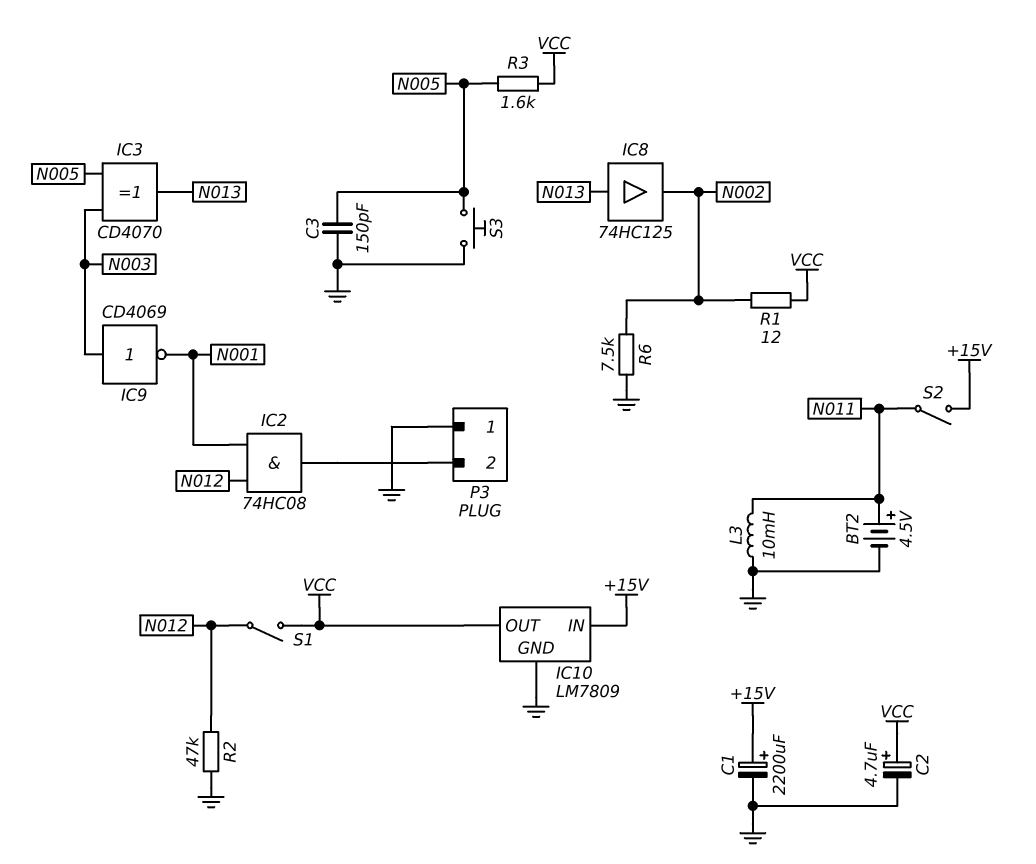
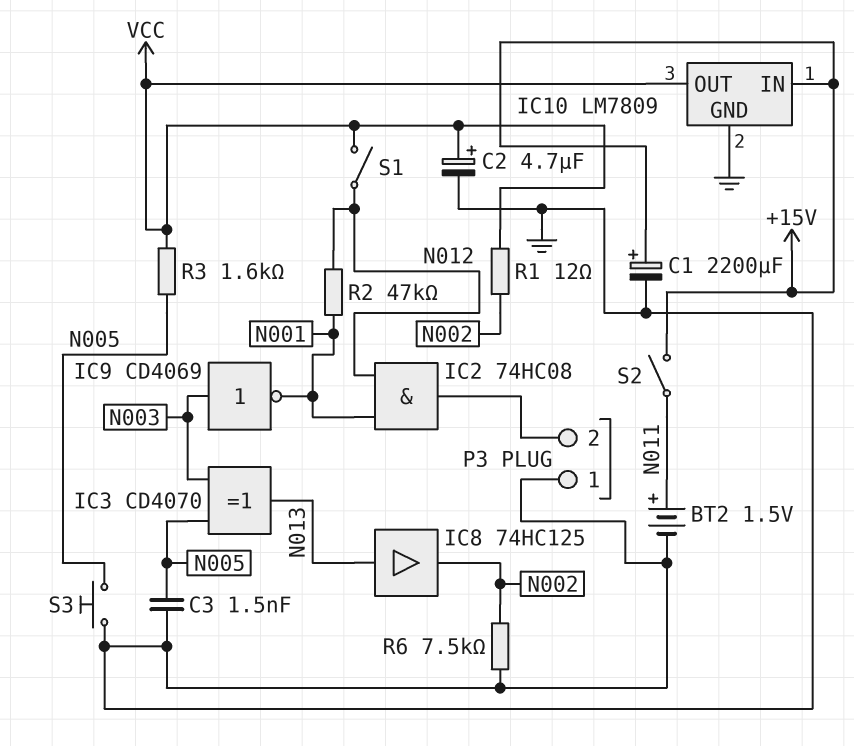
BT2: 4.5V (plus N011, minus GND) -> 1.5V (plus N011, minus GND)
C3: 150pF (GND, N005) -> 1.5nF (GND, N005)
L3: 10mH (GND, N011) -> none
R2: 47k (GND, N012) -> 47k (N001, N012)

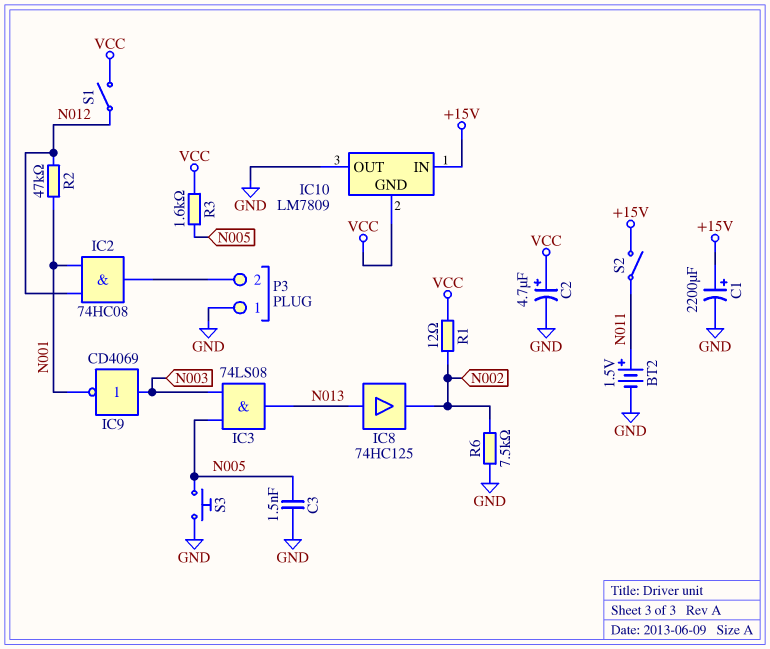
IC3: XOR CD4070 (in N003, in N005, out N013) -> AND 74LS08 (in N003, in N005, out N013)
IC10 pin GND: GND -> VCC
IC10 pin OUT: VCC -> GND

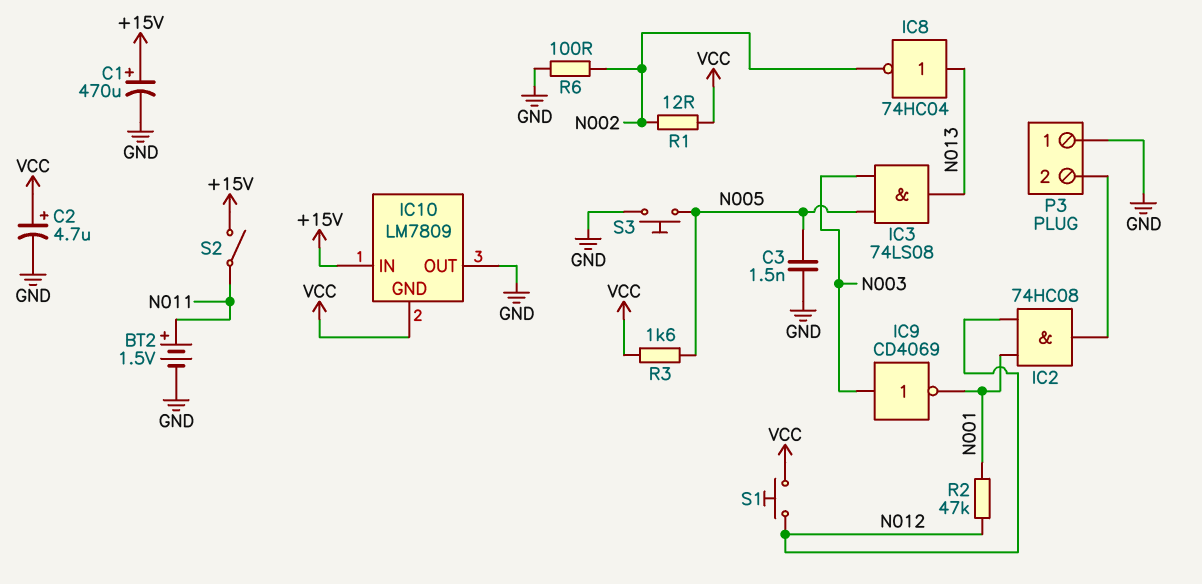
C1: 2200uF (plus +15V, minus GND) -> 470uF (plus +15V, minus GND)
IC8: buffer 74HC125 (in N013, out N002) -> NOT 74HC04 (in N013, out N002)
R6: 7.5k (GND, N002) -> 100 (GND, N002)
S1: switch (N012, VCC) -> button (N012, VCC)

